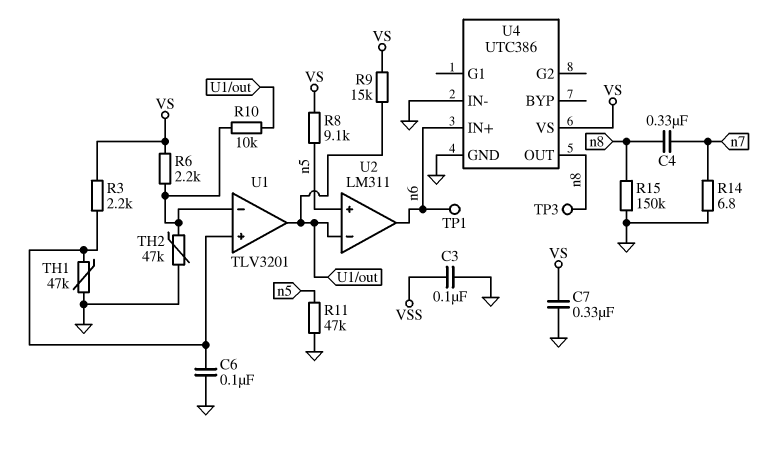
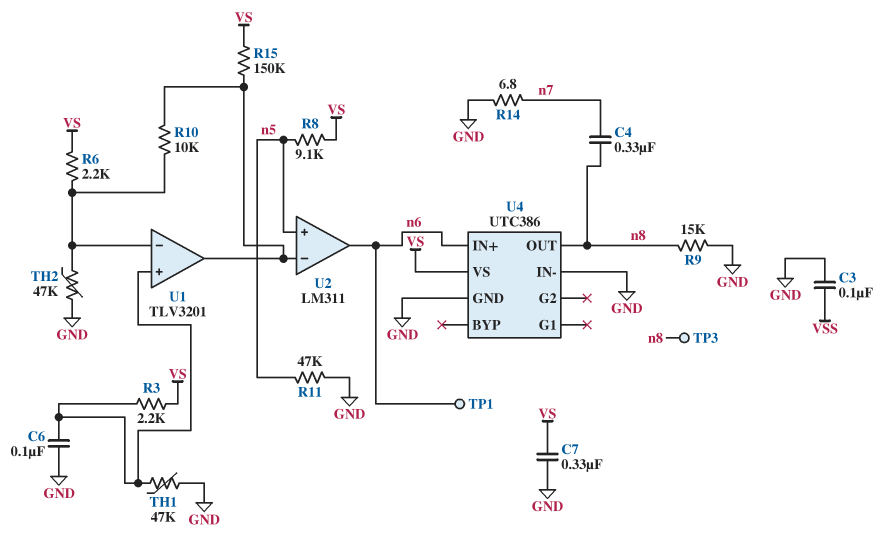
R9: 15k (U1/out, VS) -> 15k (GND, n8)
R15: 150k (GND, n8) -> 150k (U1/out, VS)

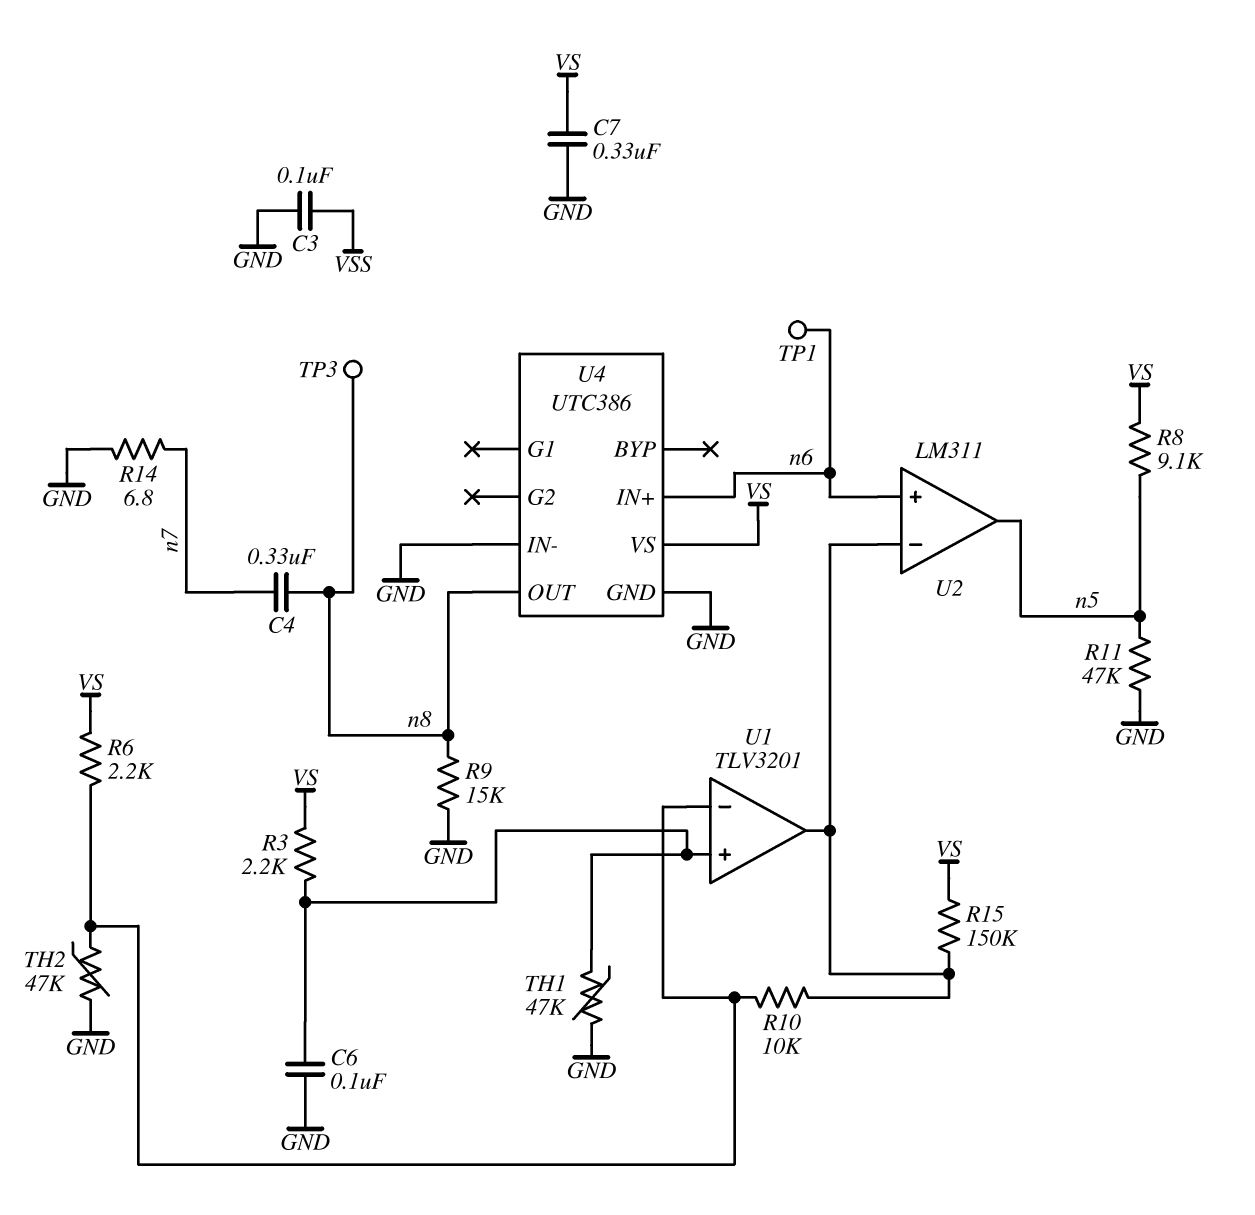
U2 pin in+: n5 -> n6
U2 pin out: n6 -> n5

